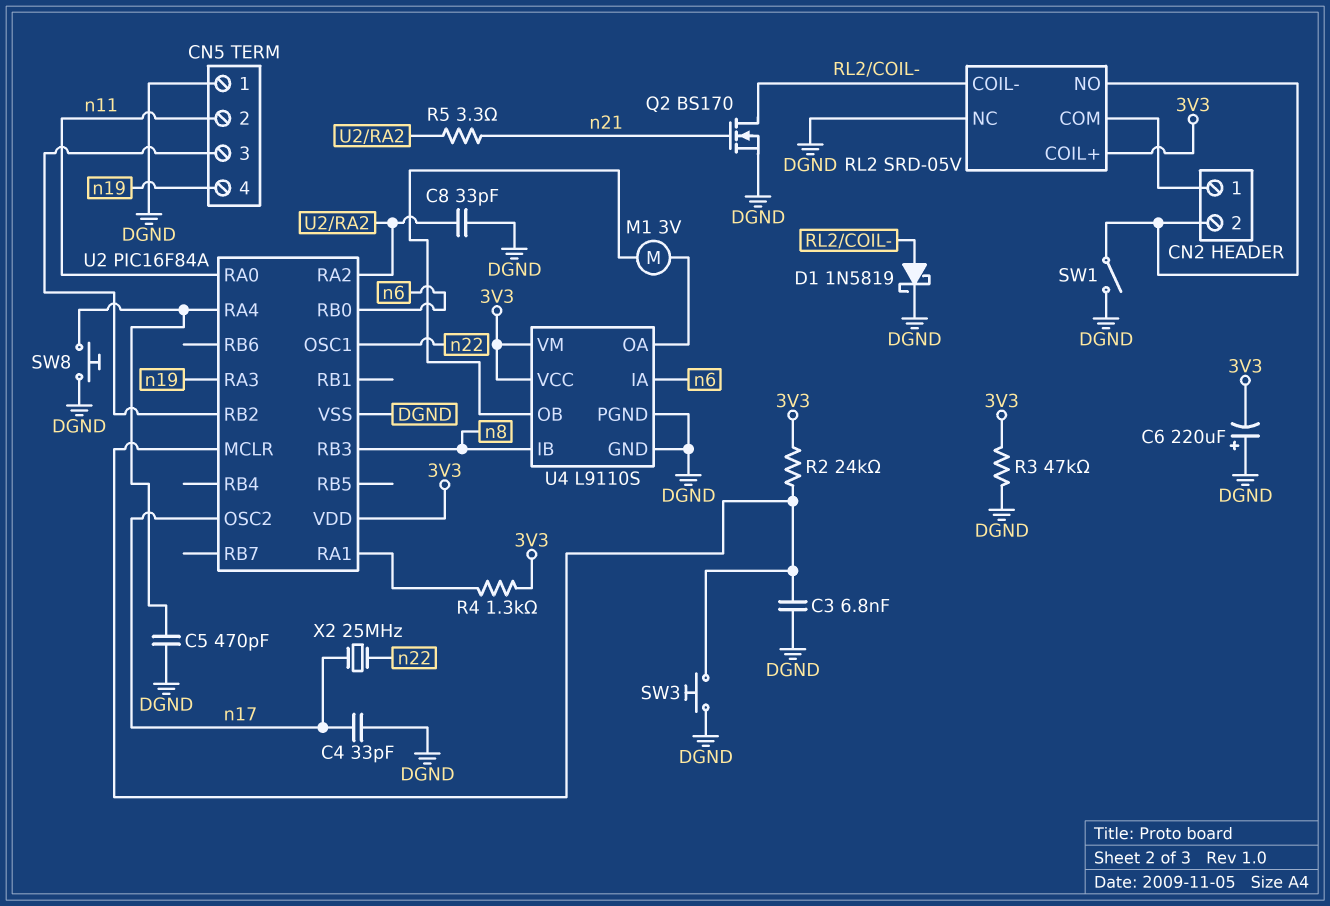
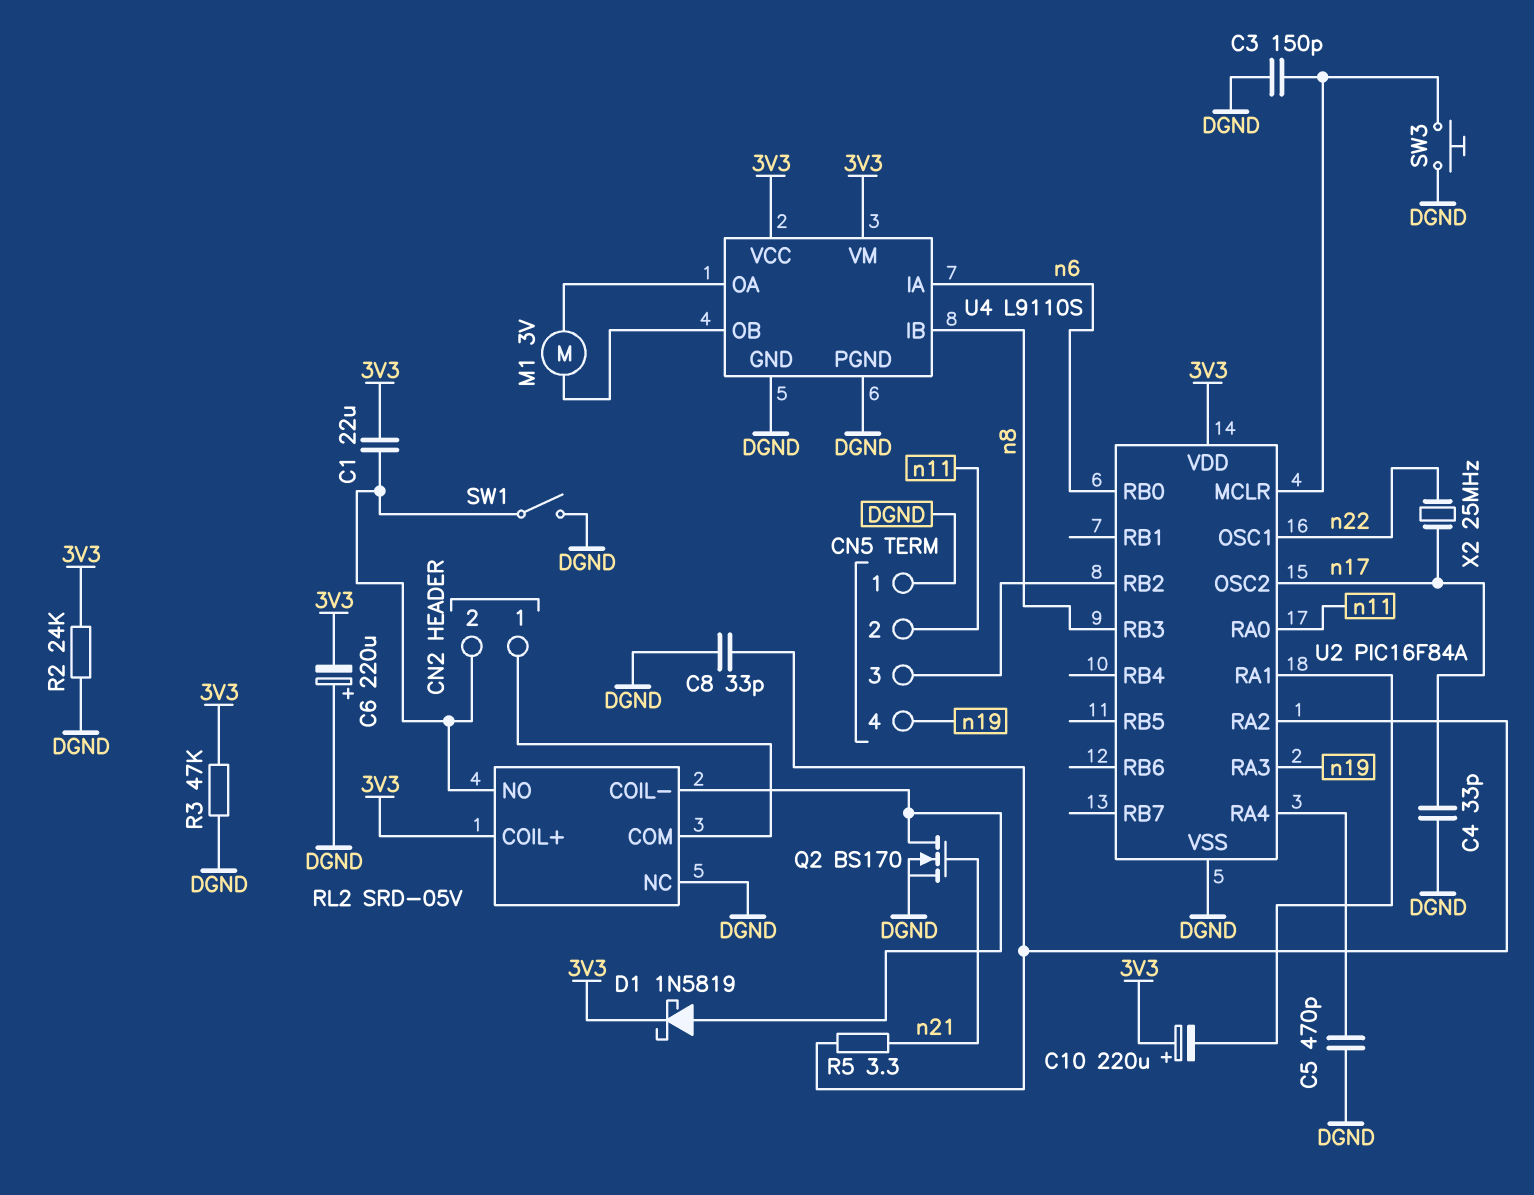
C1: none -> 22uF (3V3, CN2/2)
C3: 6.8nF (DGND, U2/MCLR) -> 150pF (DGND, U2/MCLR)
C10: none -> 220uF (plus 3V3, minus U2/RA1)
D1: schottky 1N5819 (A RL2/COIL-, K DGND) -> schottky 1N5819 (A RL2/COIL-, K 3V3)
R2: 24k (3V3, U2/MCLR) -> 24k (3V3, DGND)
R4: 1.3k (3V3, U2/RA1) -> none
SW8: button (DGND, U2/RA4) -> none

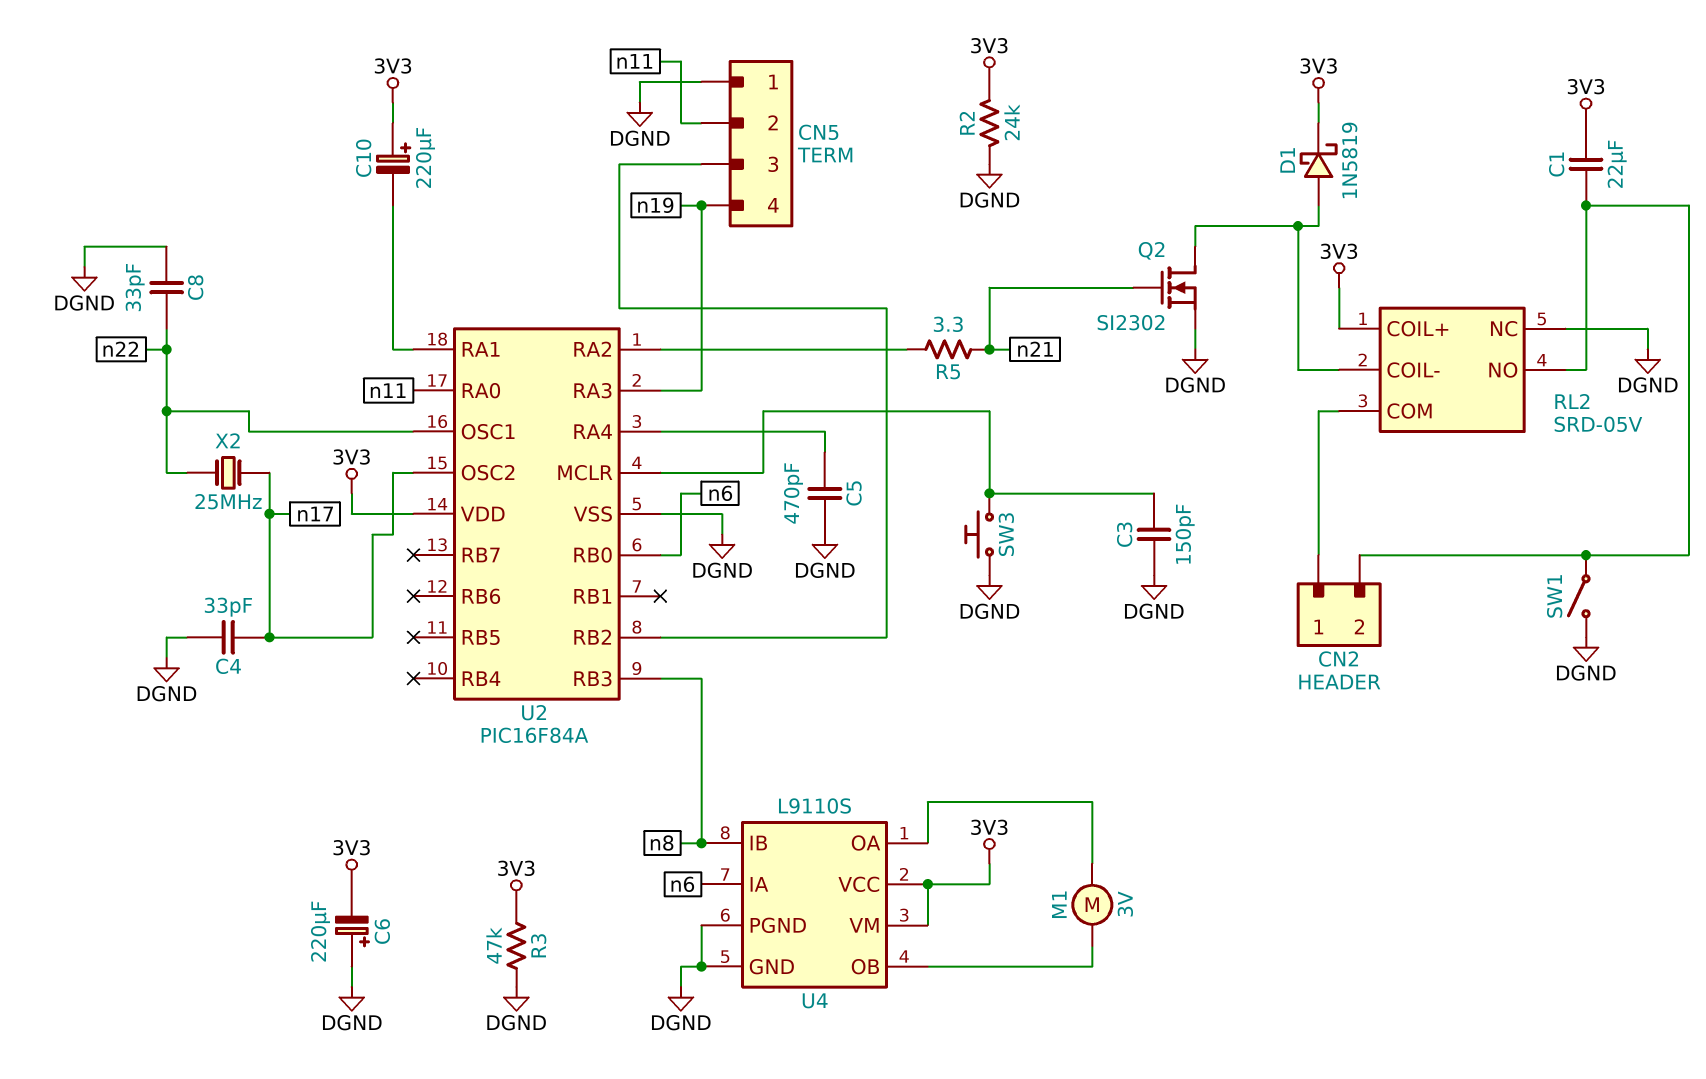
C8: 33pF (DGND, U2/RA2) -> 33pF (DGND, n22)
Q2: NMOS BS170 (G n21, D RL2/COIL-, S DGND) -> NMOS SI2302 (G n21, D RL2/COIL-, S DGND)

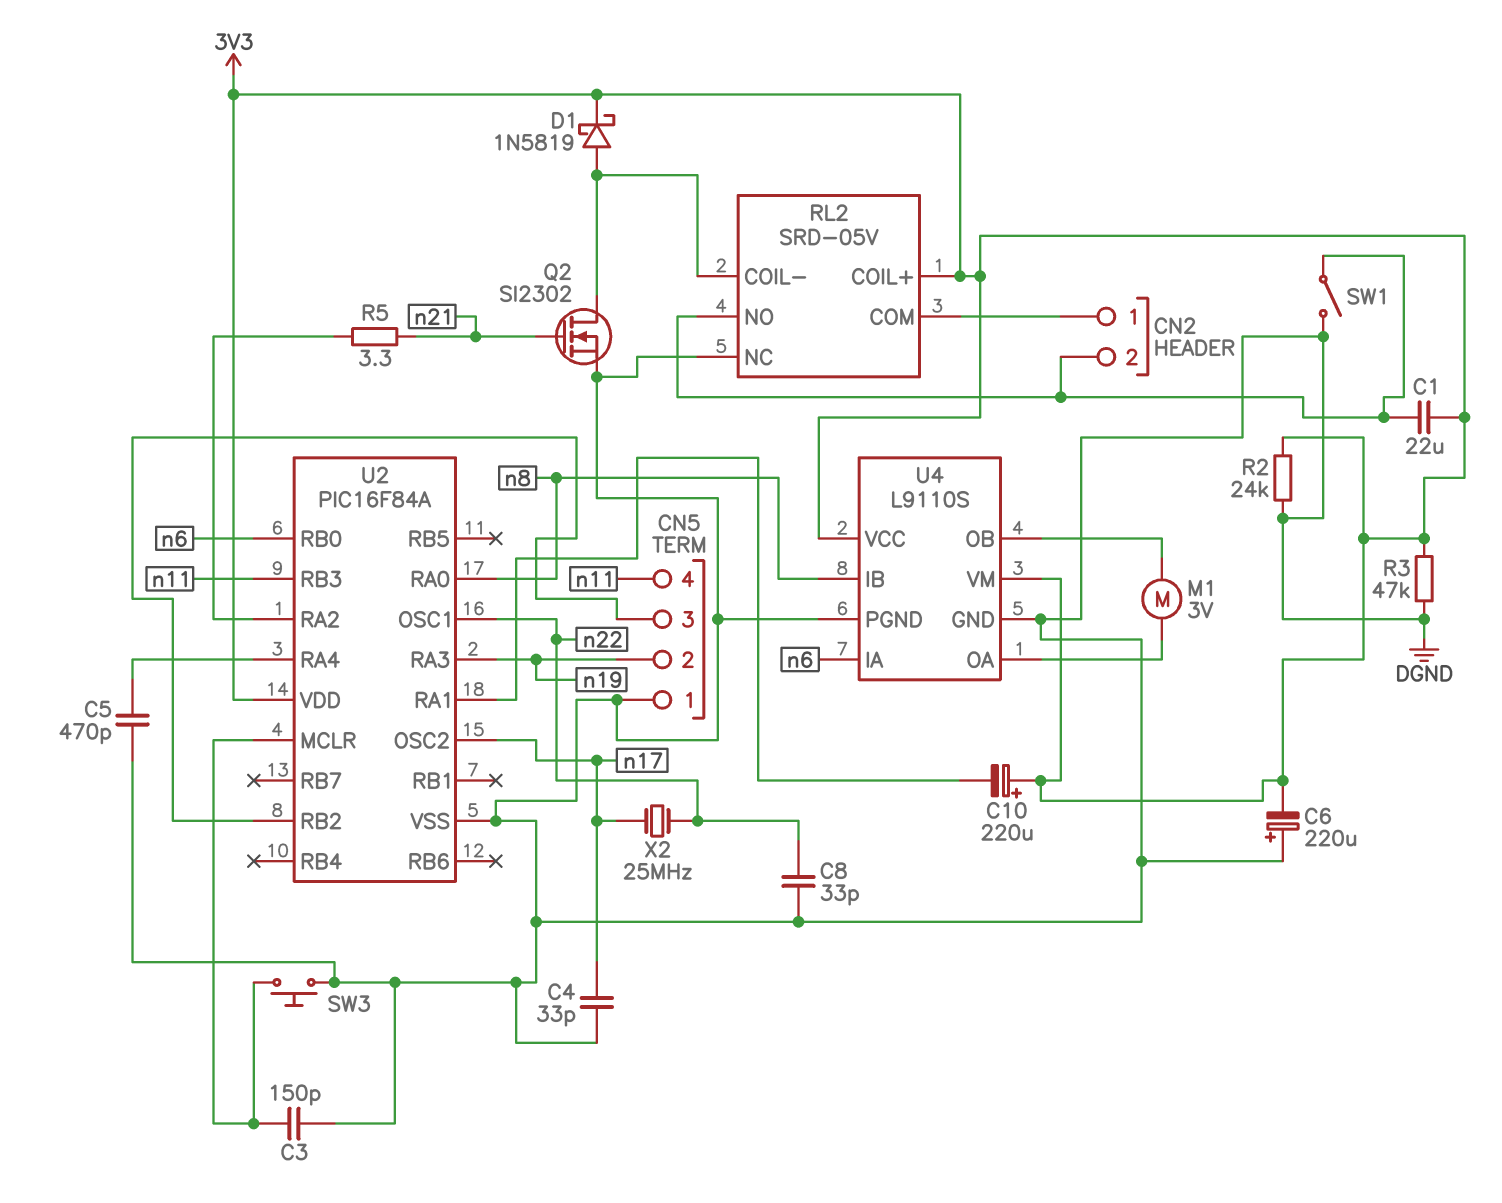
CN5 pin 2: n11 -> n19
CN5 pin 4: n19 -> n11
U2 pin RA0: n11 -> n8
U2 pin RB3: n8 -> n11

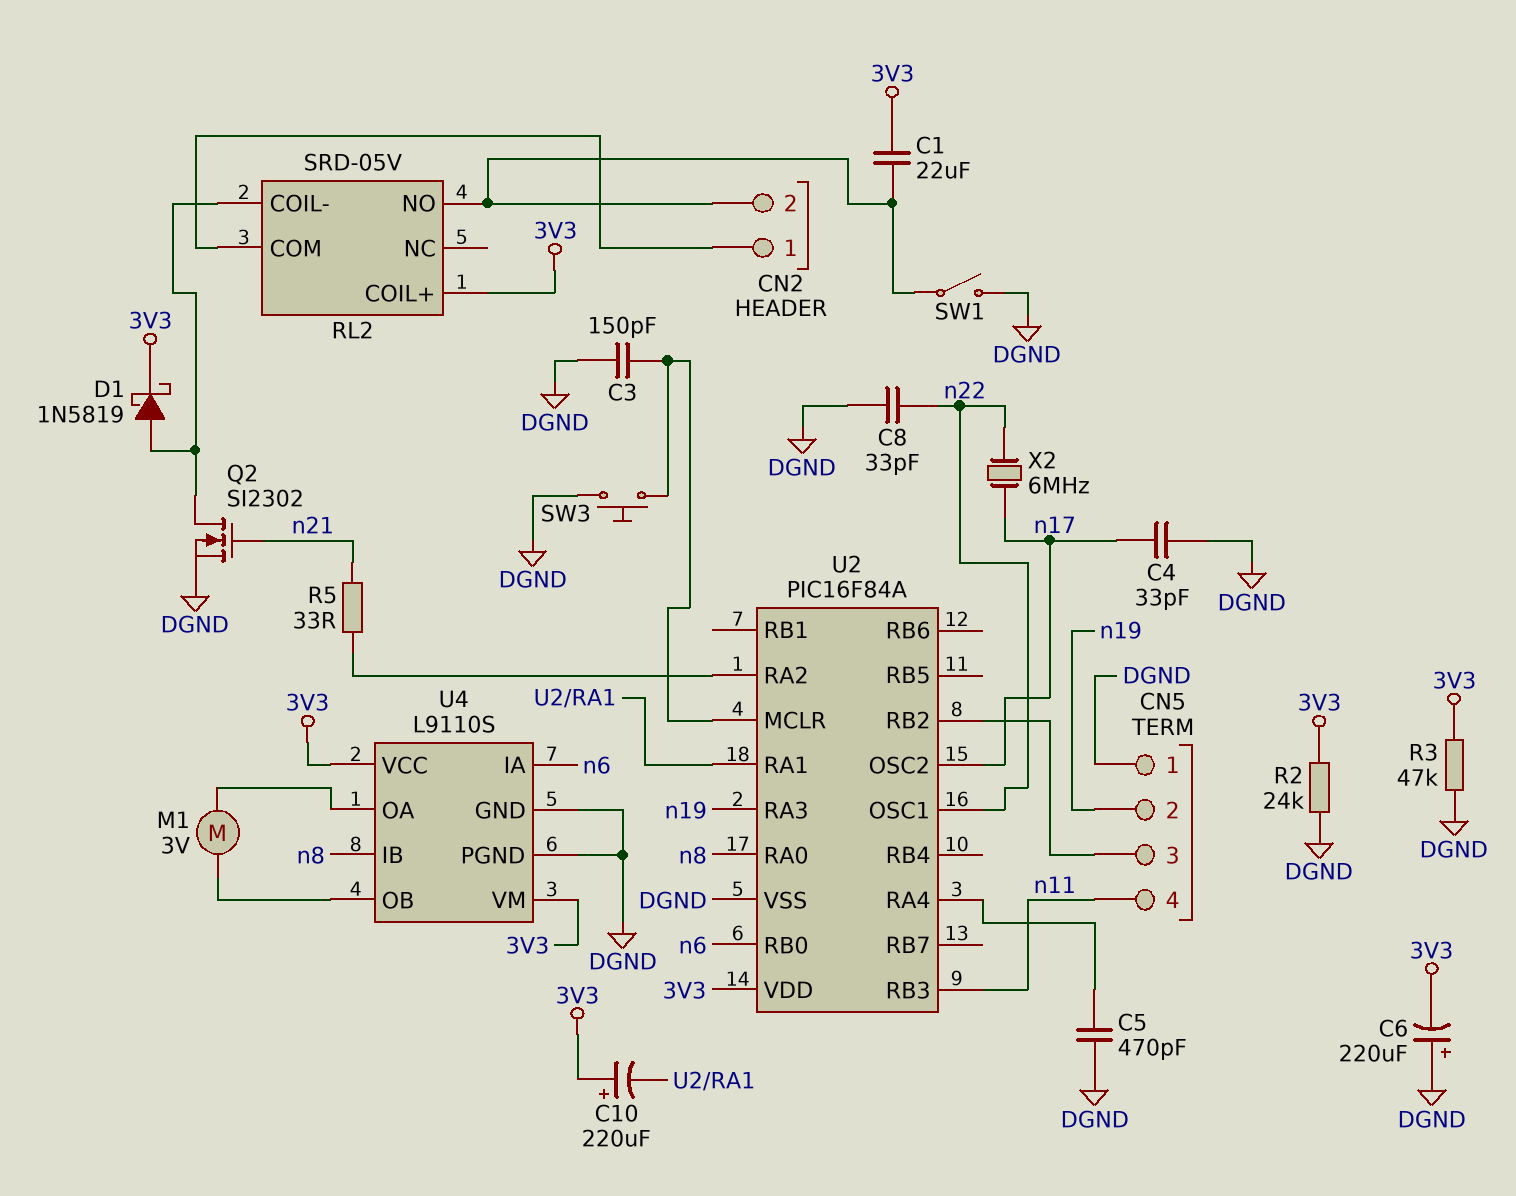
R5: 3.3 (U2/RA2, n21) -> 33 (U2/RA2, n21)
RL2 pin NC: DGND -> none
X2: 25MHz (n17, n22) -> 6MHz (n17, n22)

